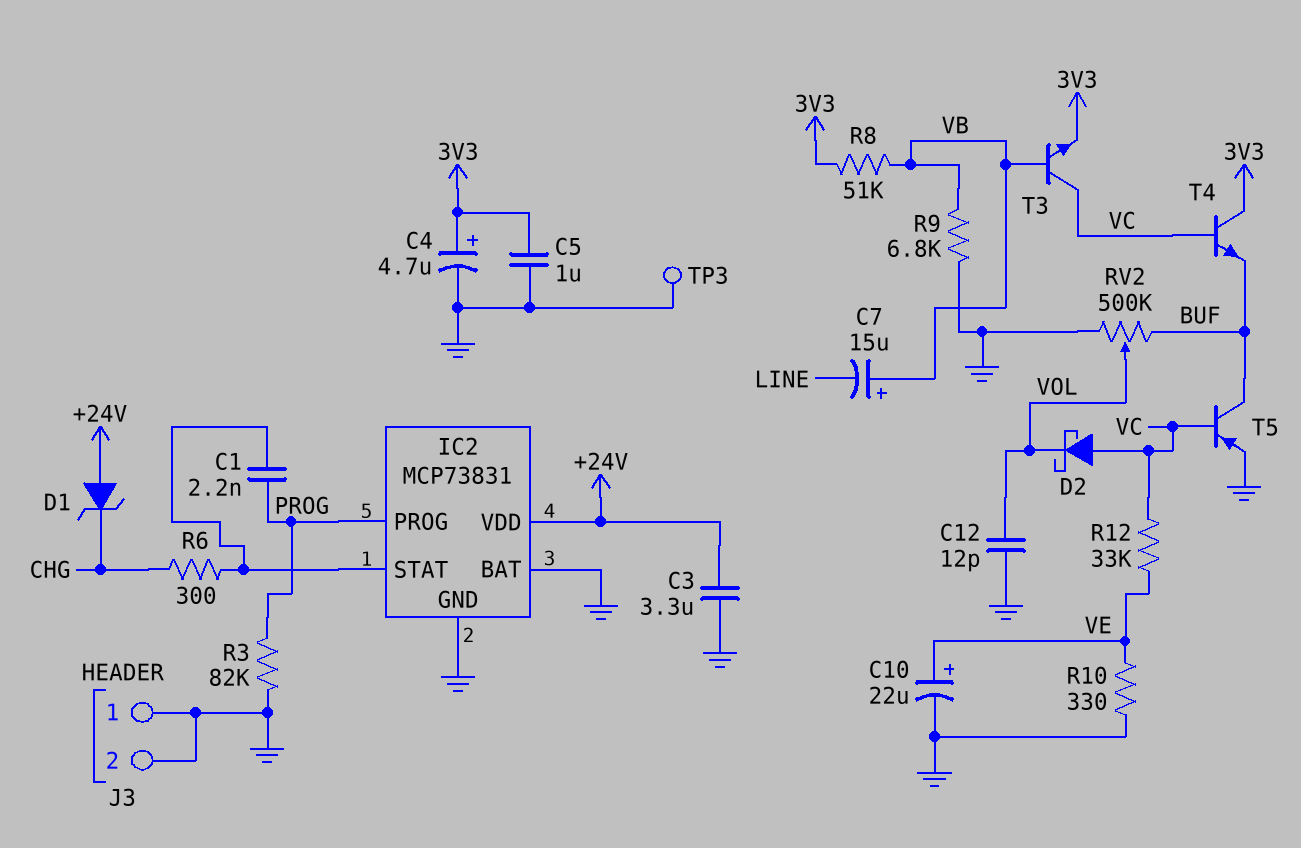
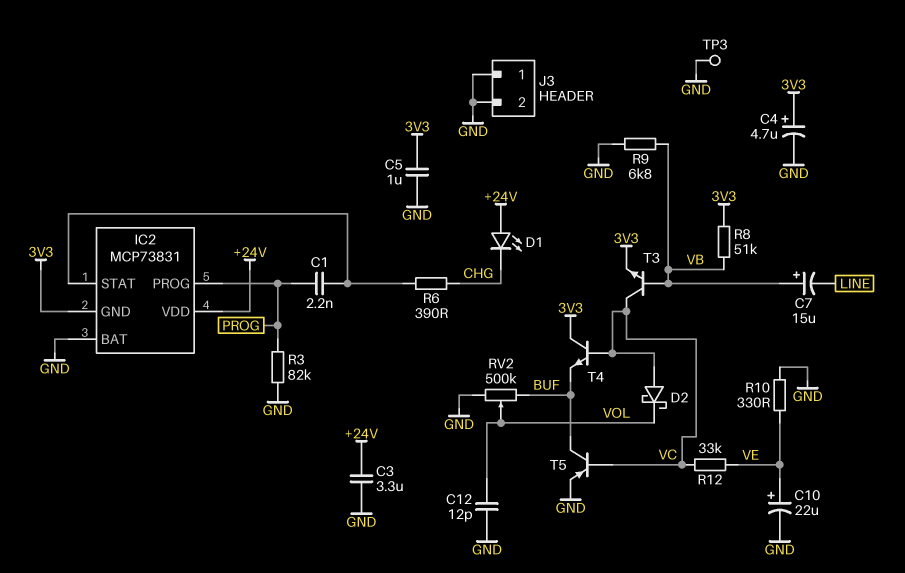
D1: zener (A +24V, K CHG) -> LED (A +24V, K CHG)
IC2 pin GND: GND -> 3V3
R6: 300 (CHG, IC2/STAT) -> 390 (CHG, IC2/STAT)

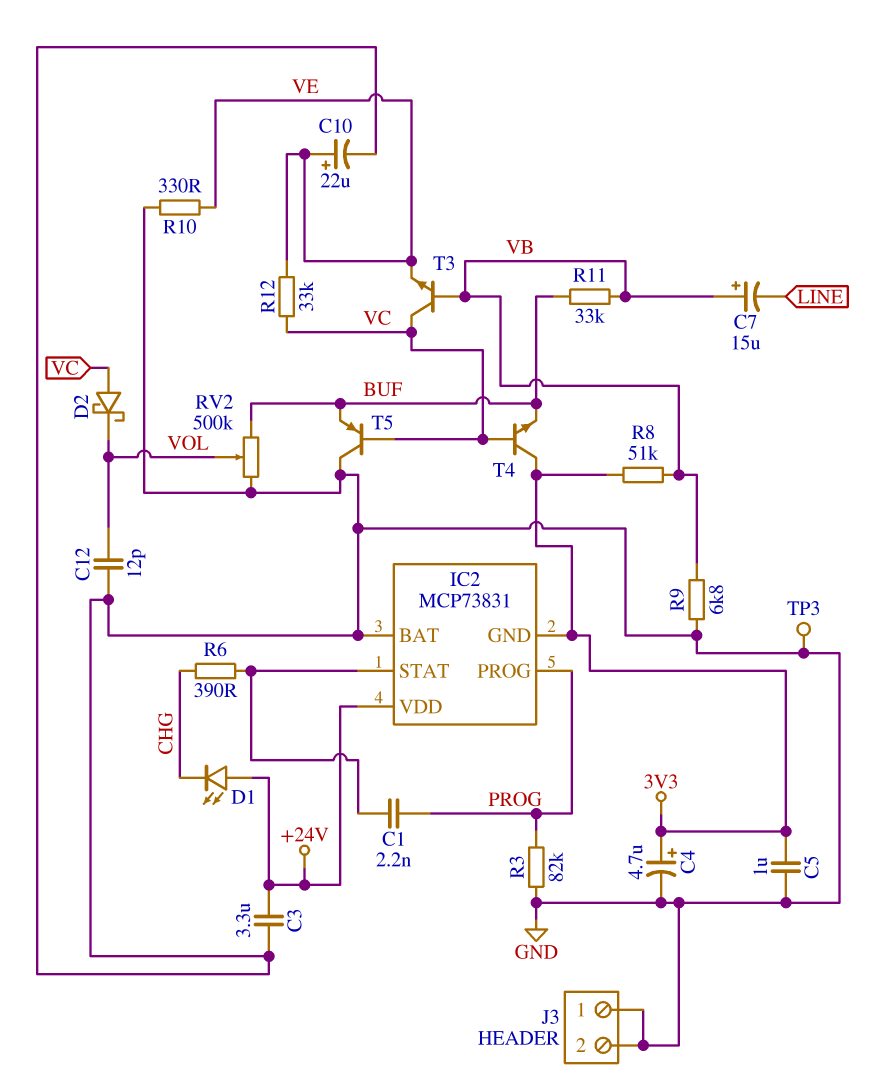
R11: none -> 33k (BUF, VB)
T3: NPN (B VB, C VC, E 3V3) -> NPN (B VB, C VC, E VE)
T5: PNP (B VC, C BUF, E GND) -> PNP (B VC, C GND, E BUF)

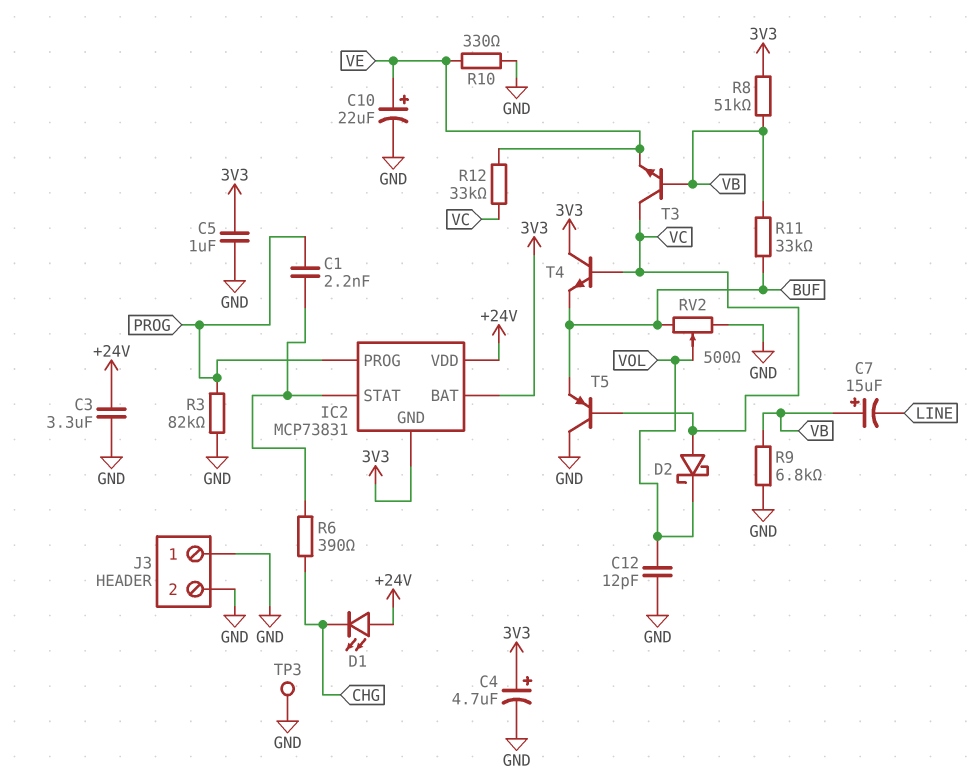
IC2 pin BAT: GND -> 3V3
RV2: 500k (BUF, GND, wiper VOL) -> 500 (BUF, GND, wiper VOL)

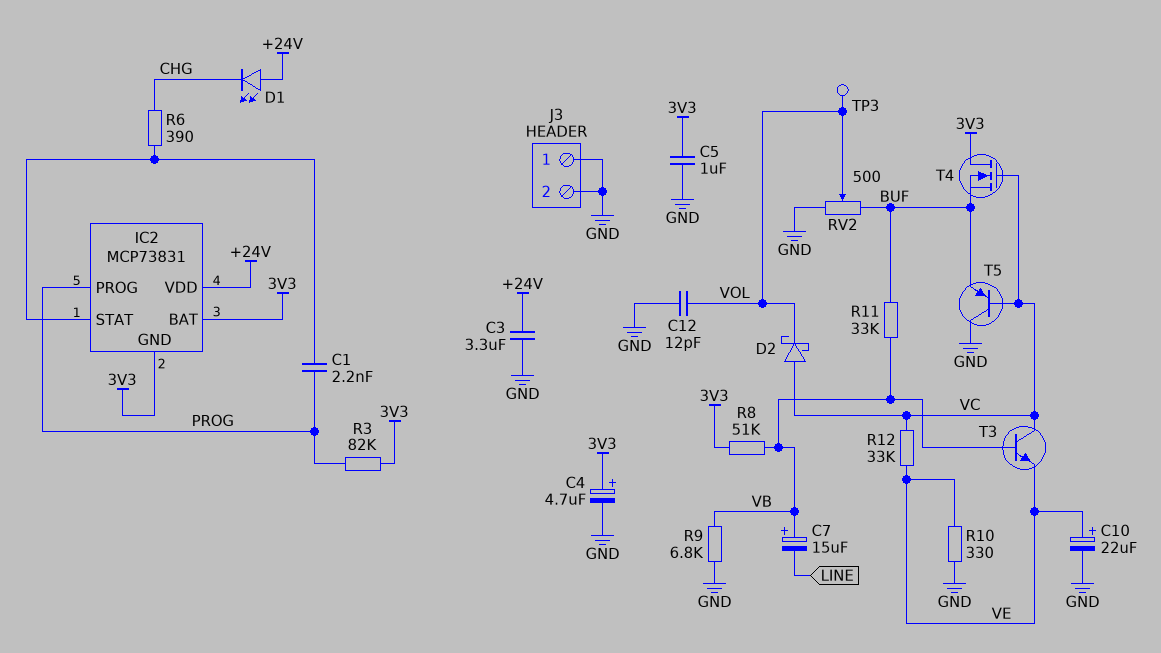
R3: 82k (GND, PROG) -> 82k (3V3, PROG)
T4: NPN (B VC, C 3V3, E BUF) -> NMOS (G VC, D 3V3, S BUF)
TP3: test point (GND) -> test point (VOL)

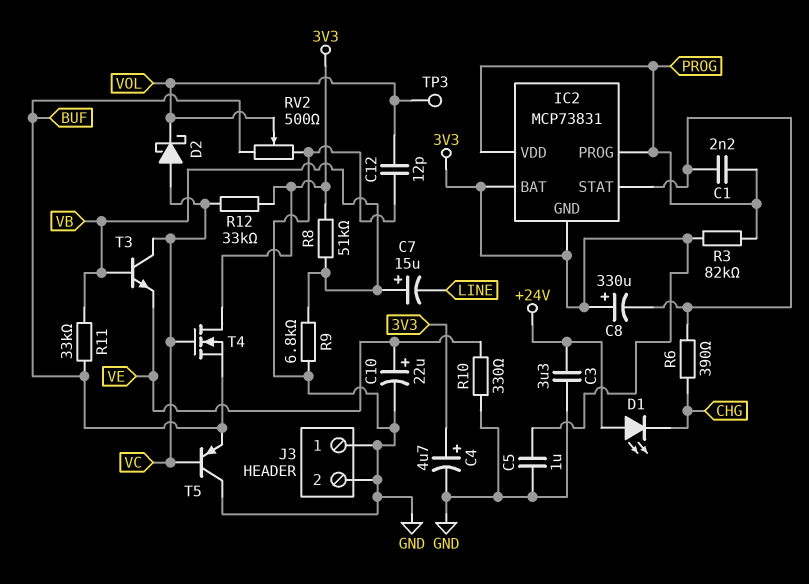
C8: none -> 330uF (plus 3V3, minus IC2/STAT)
IC2 pin VDD: +24V -> PROG
R12: 33k (VC, VE) -> 33k (3V3, VC)

